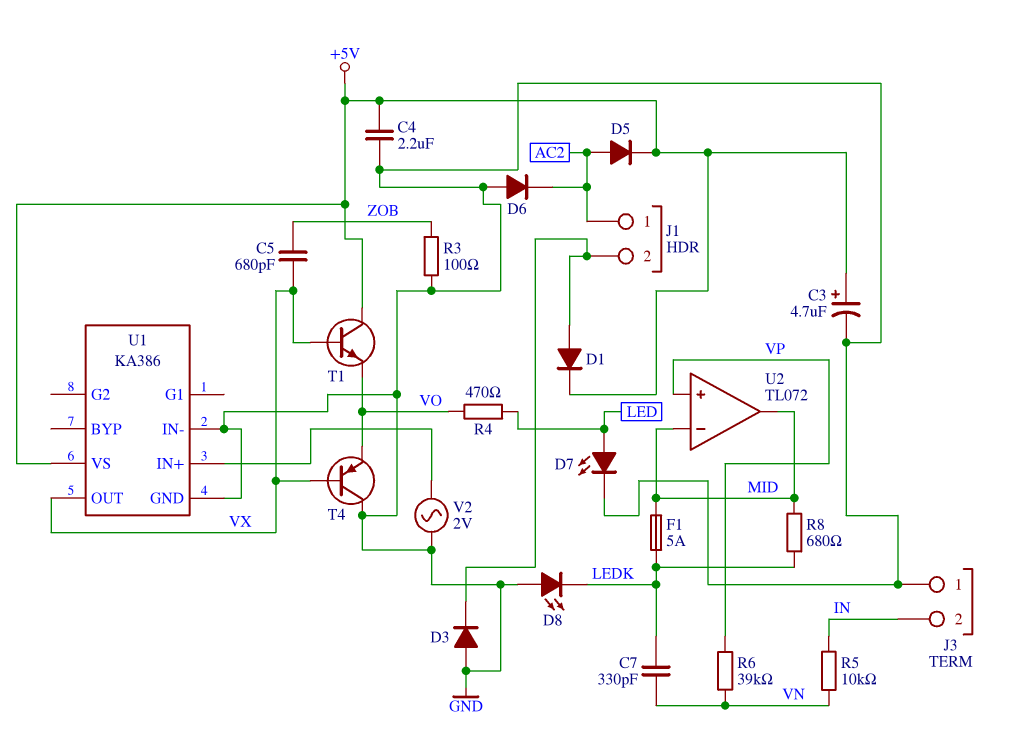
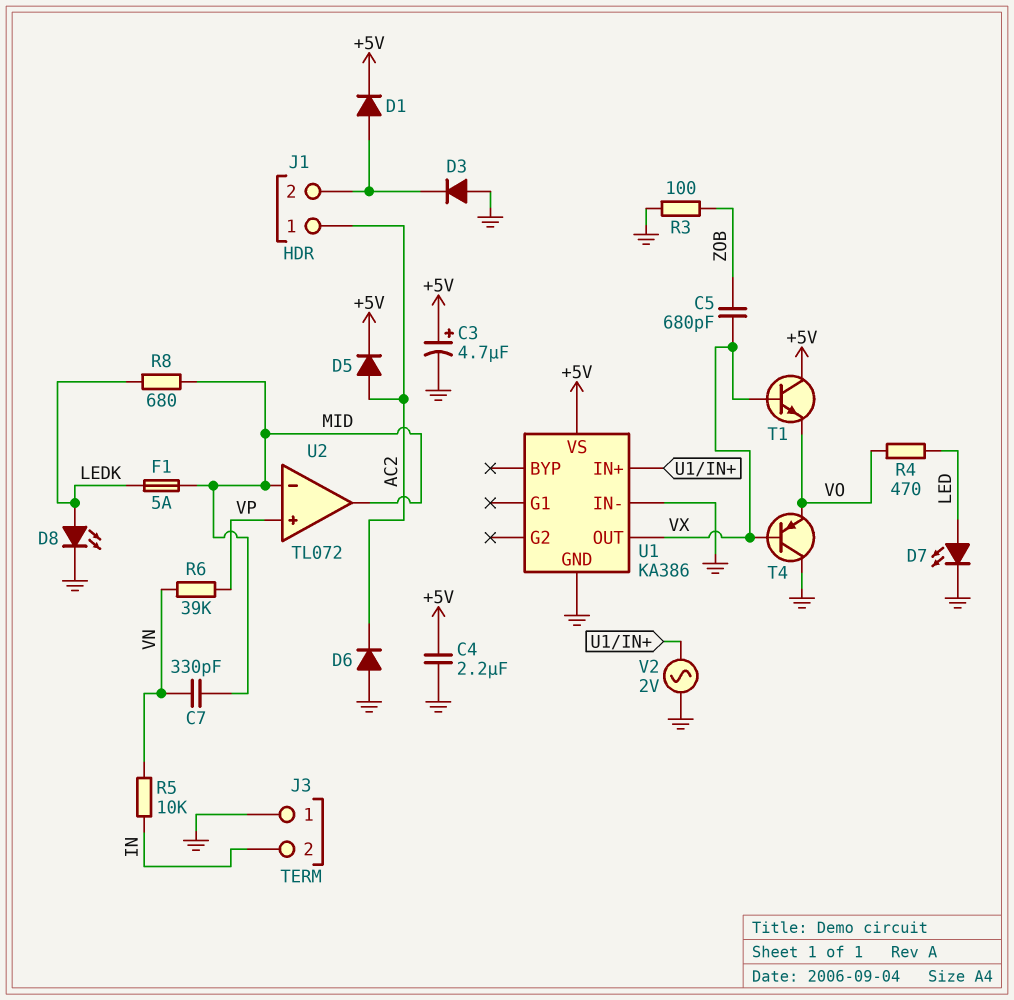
C7: 330pF (LEDK, VN) -> 330pF (MID, VN)
D8: LED (A GND, K LEDK) -> LED (A LEDK, K GND)

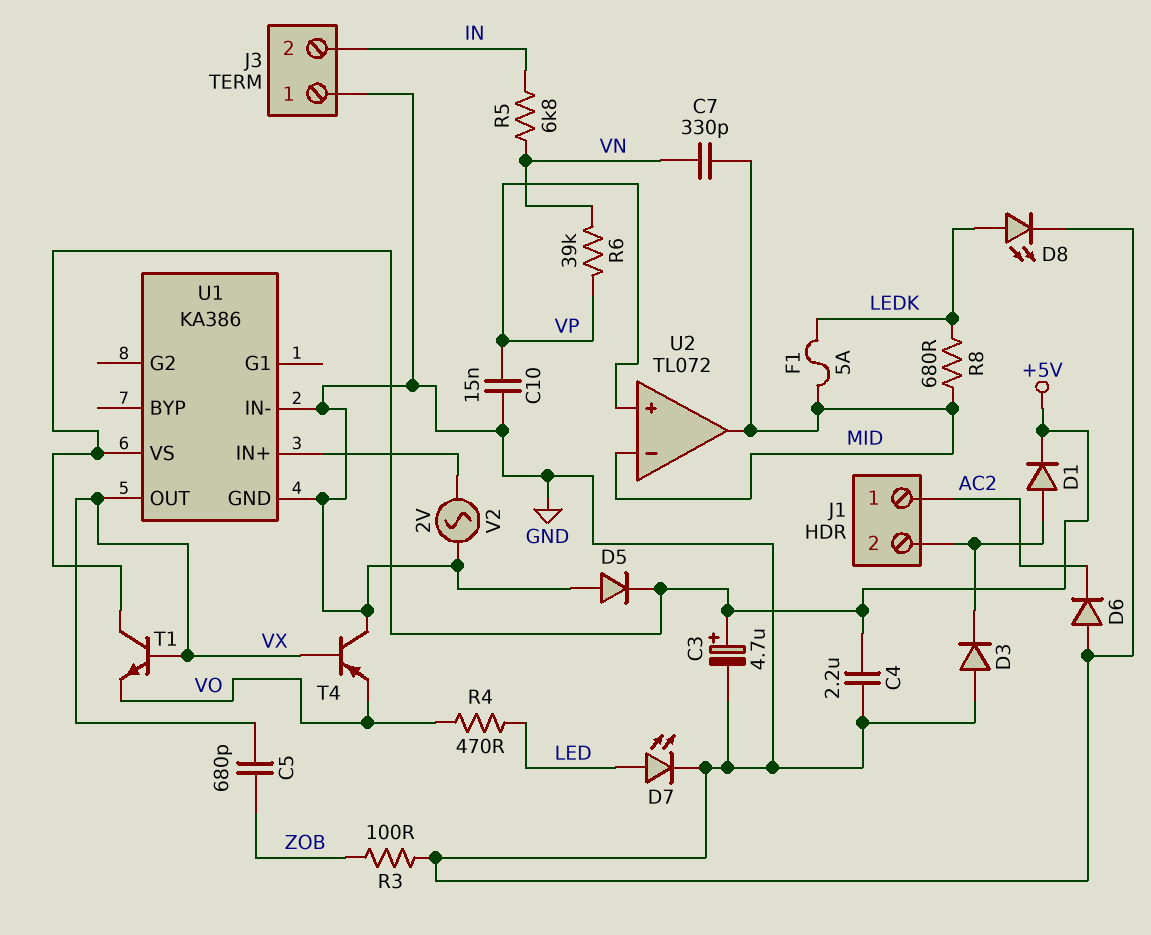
C10: none -> 15nF (GND, VP)
D5: diode (A AC2, K +5V) -> diode (A GND, K +5V)
R5: 10k (IN, VN) -> 6.8k (IN, VN)

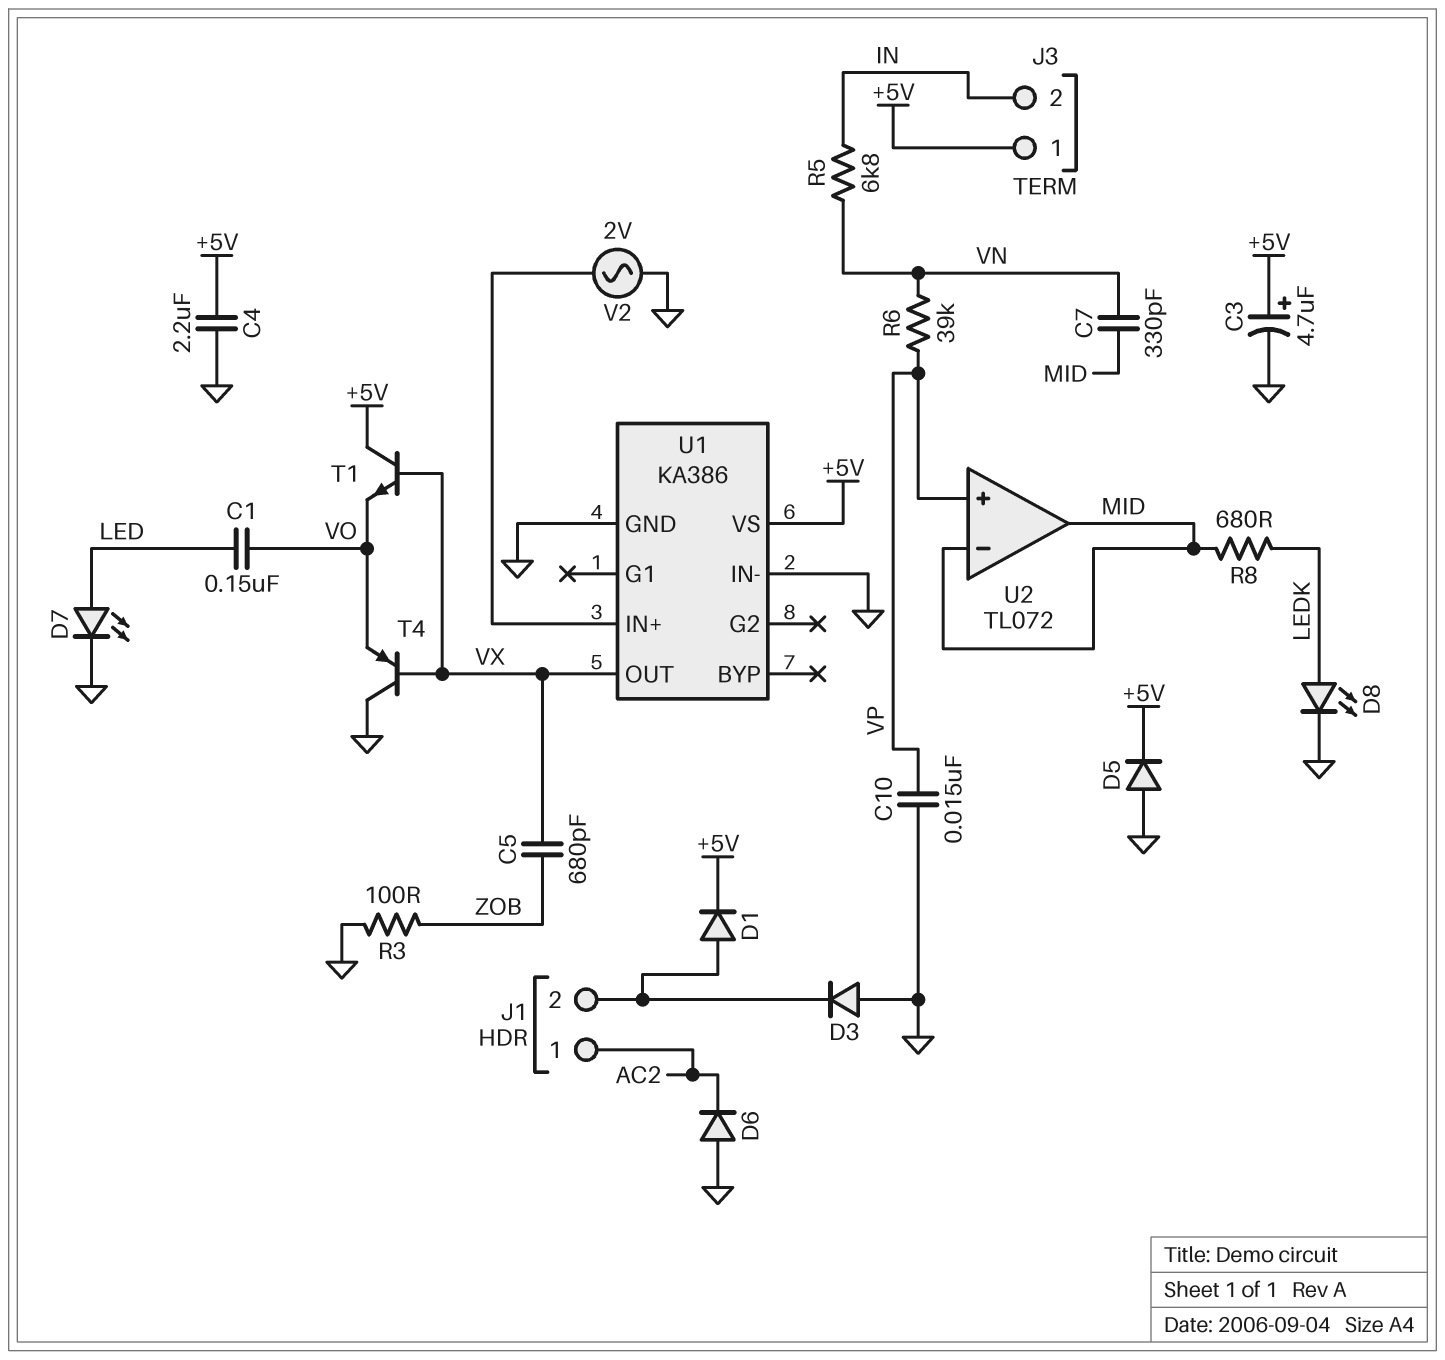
C1: none -> 150nF (LED, VO)
F1: 5A (LEDK, MID) -> none
J3 pin 1: GND -> +5V
R4: 470 (LED, VO) -> none

